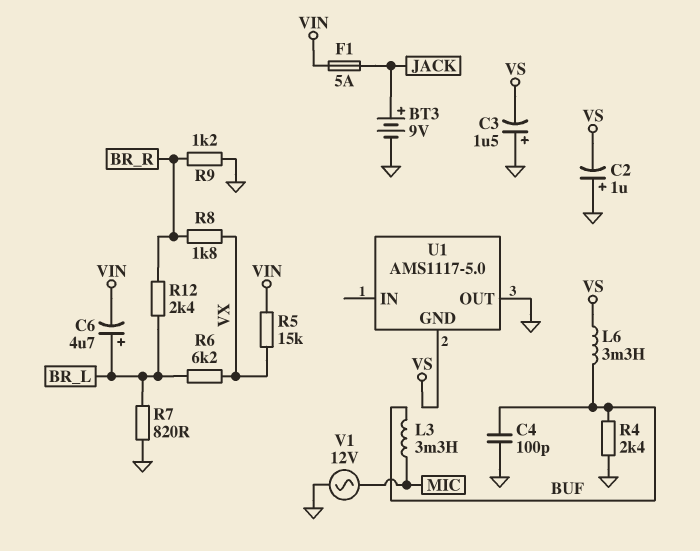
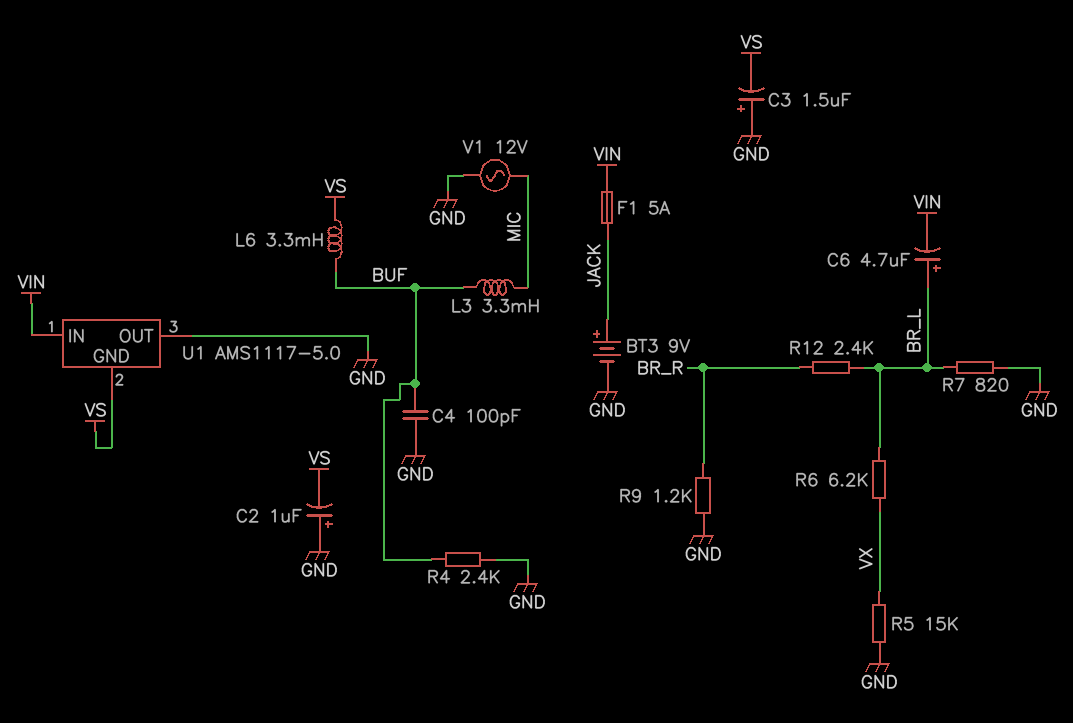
R5: 15k (VIN, VX) -> 15k (GND, VX)
R8: 1.8k (BR_R, VX) -> none
U1 pin IN: none -> VIN

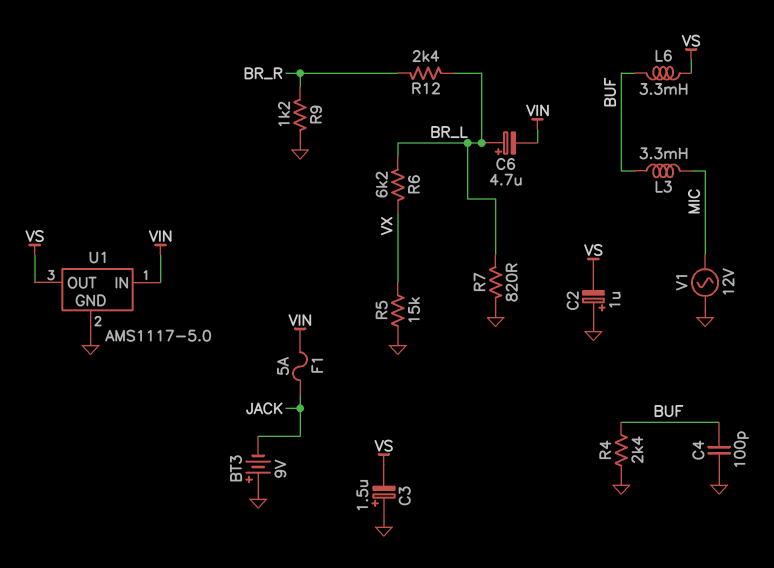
BT3: 9V (plus JACK, minus GND) -> 9V (plus GND, minus JACK)
U1 pin GND: VS -> GND
U1 pin OUT: GND -> VS

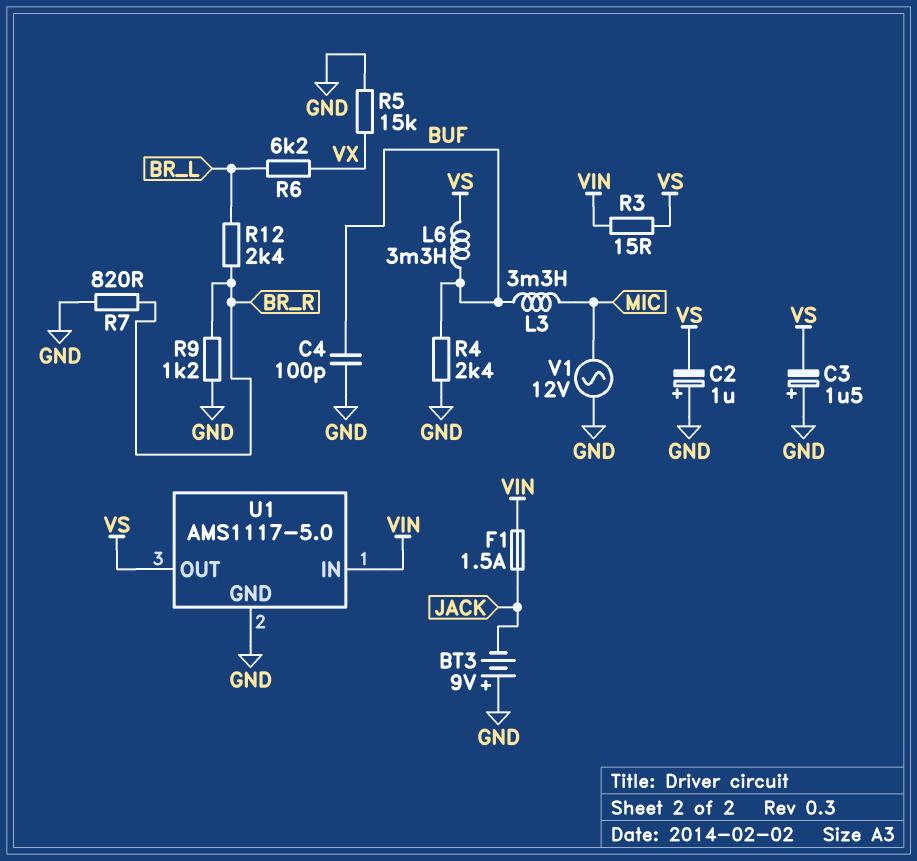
C6: 4.7uF (plus BR_L, minus VIN) -> none
F1: 5A (JACK, VIN) -> 1.5A (JACK, VIN)
R3: none -> 15 (VIN, VS)
R7: 820 (BR_L, GND) -> 820 (BR_R, GND)

